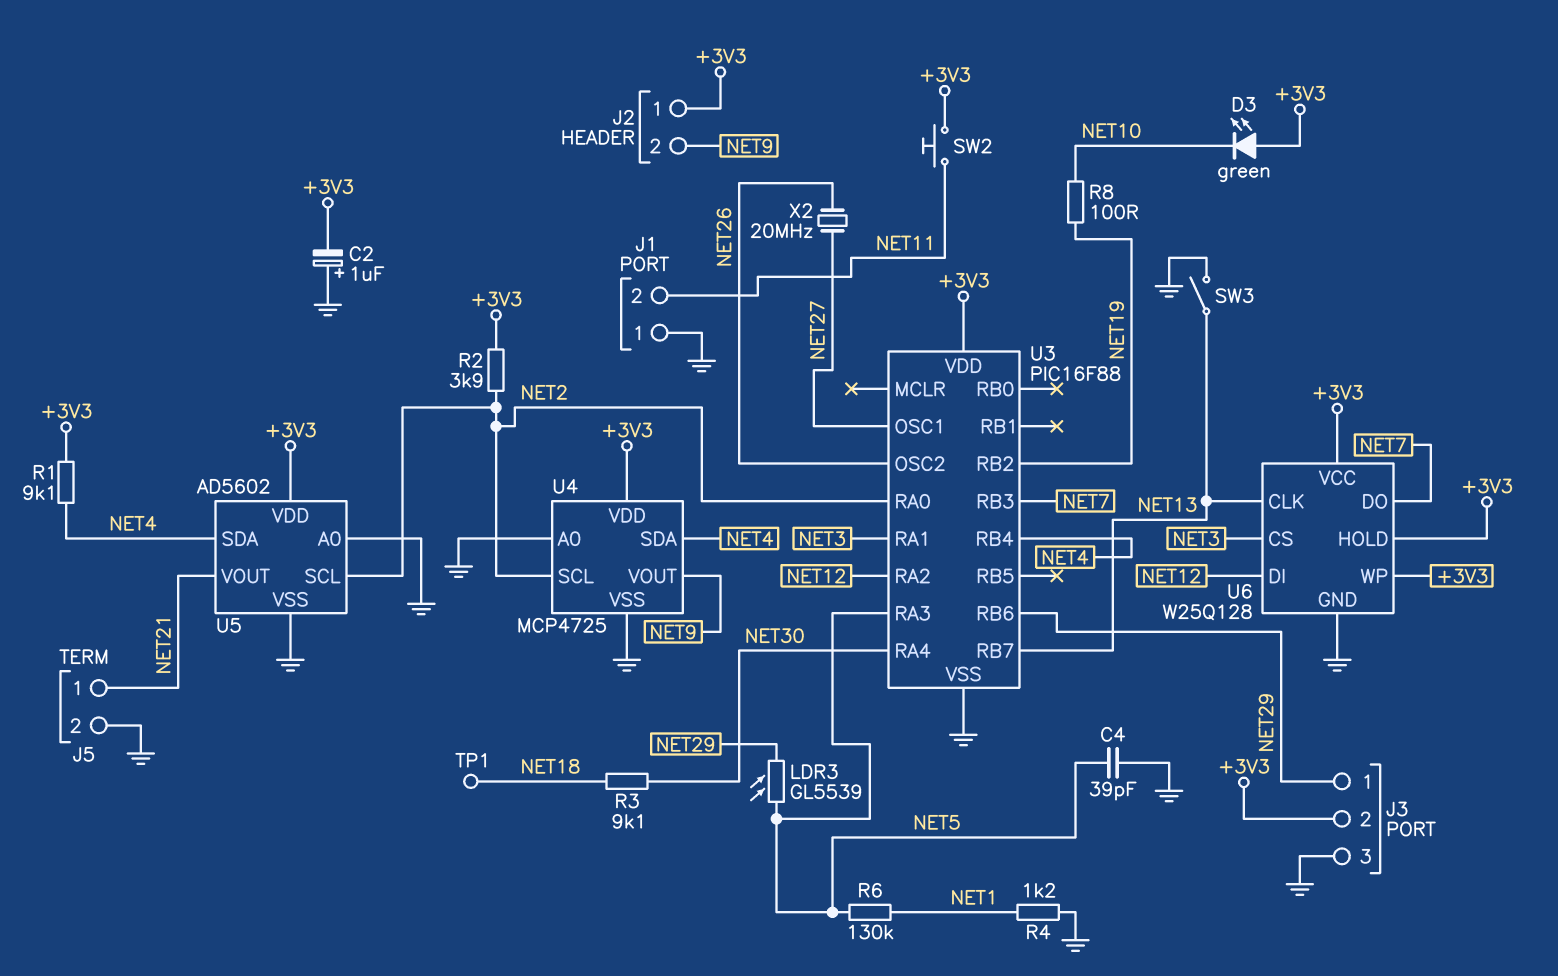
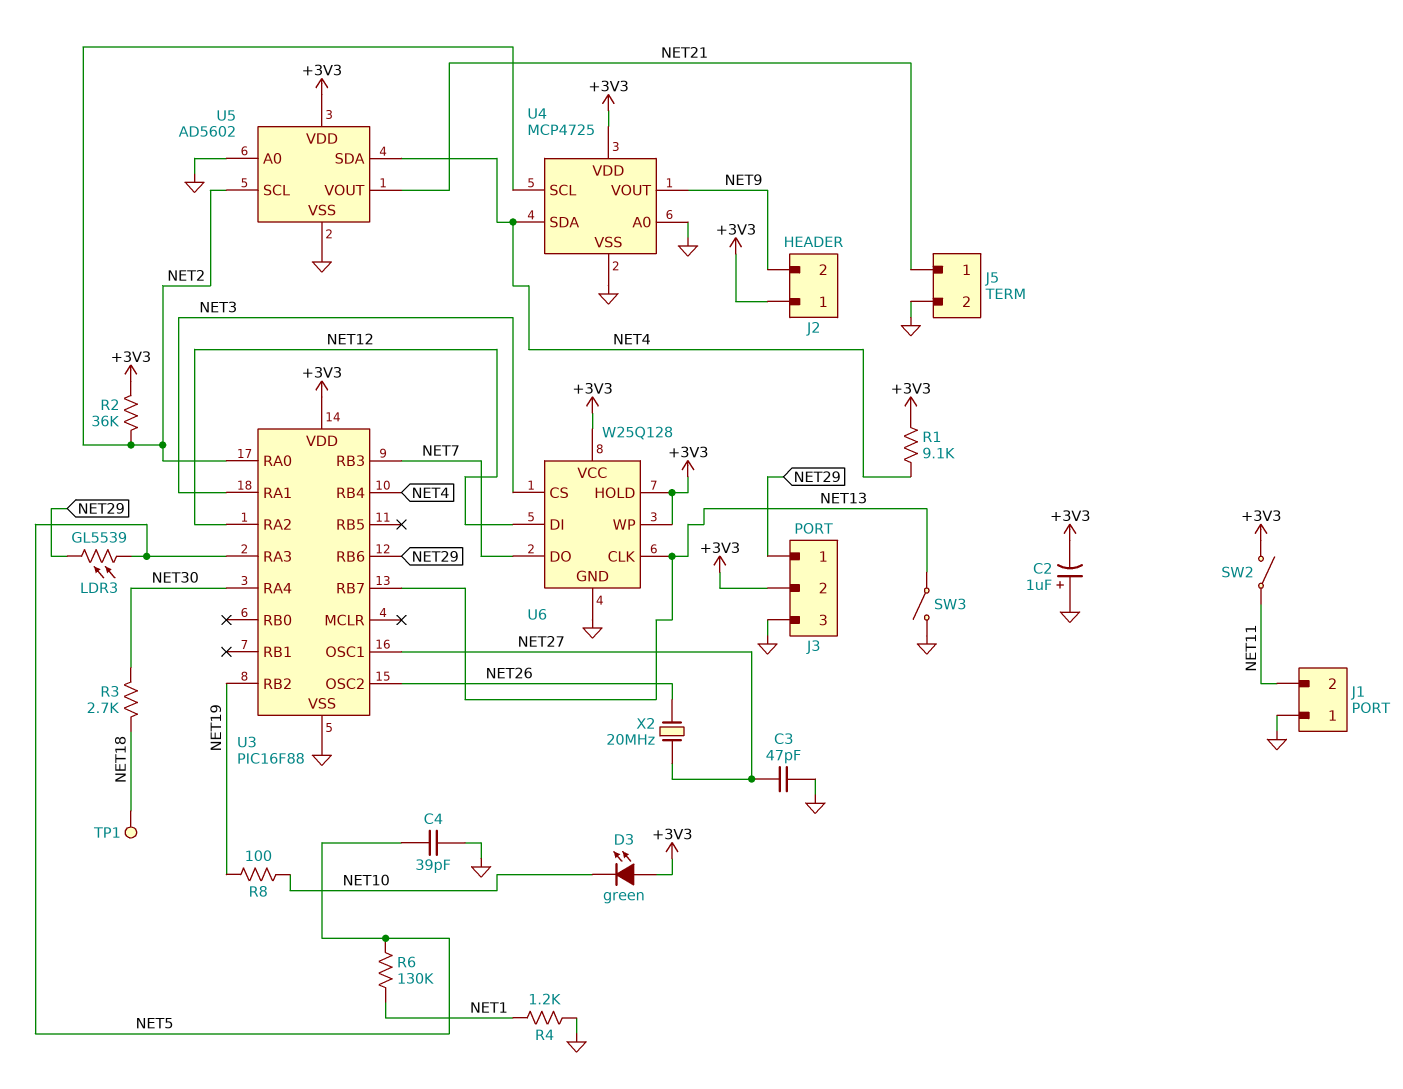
C3: none -> 47pF (GND, NET27)
R2: 3.9k (+3V3, NET2) -> 36k (+3V3, NET2)
R3: 9.1k (NET18, NET30) -> 2.7k (NET18, NET30)
SW2: button (+3V3, NET11) -> switch (+3V3, NET11)

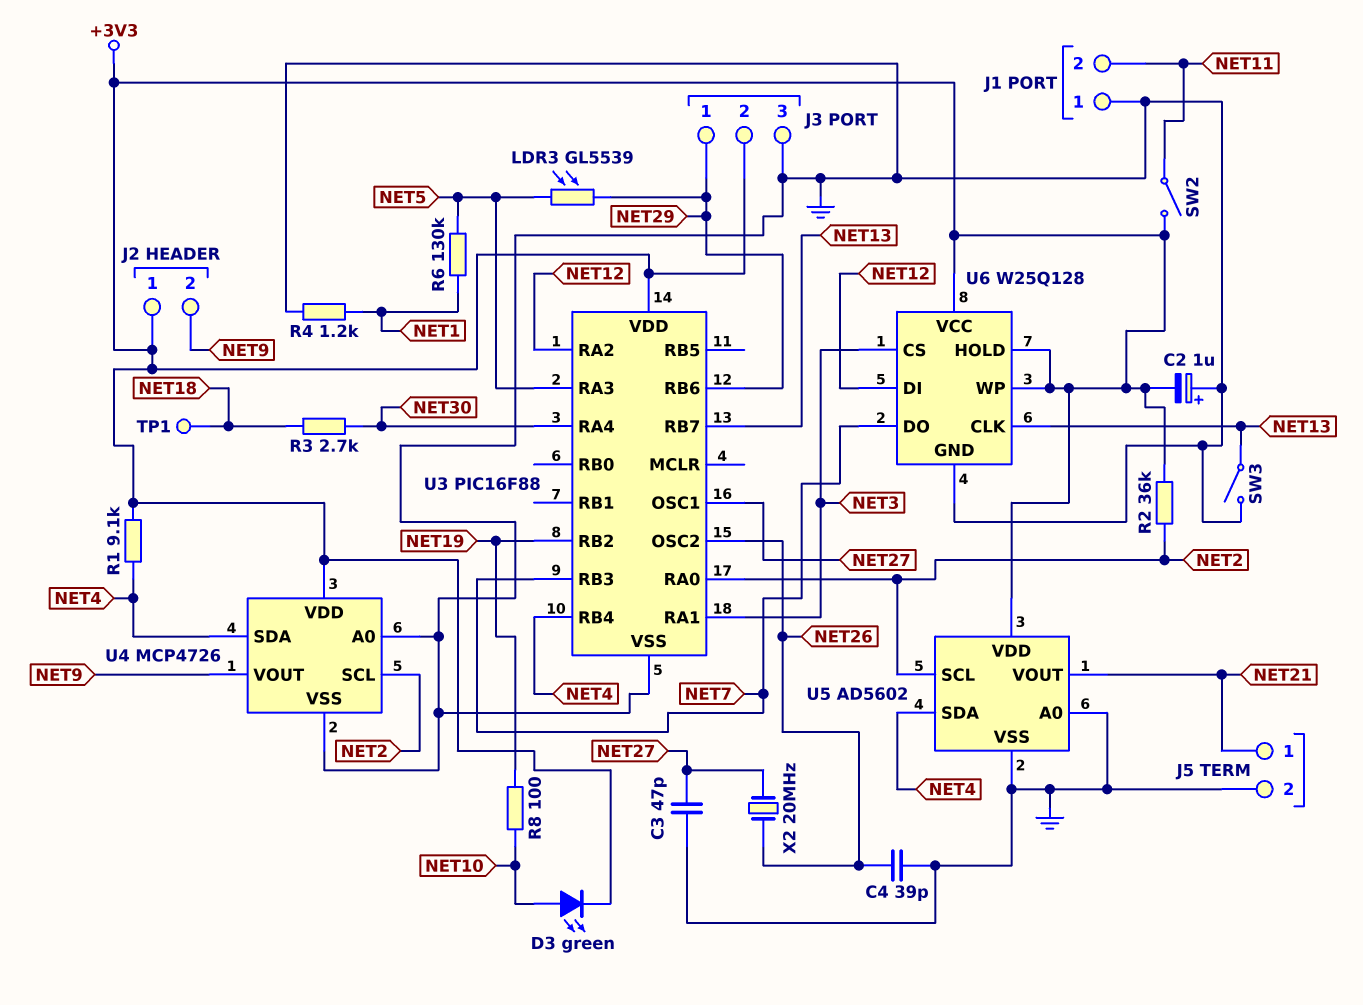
C4: 39pF (GND, NET5) -> 39pF (GND, NET26)
D3: LED green (A +3V3, K NET10) -> LED green (A NET10, K +3V3)
U4: MCP4725 -> MCP4726

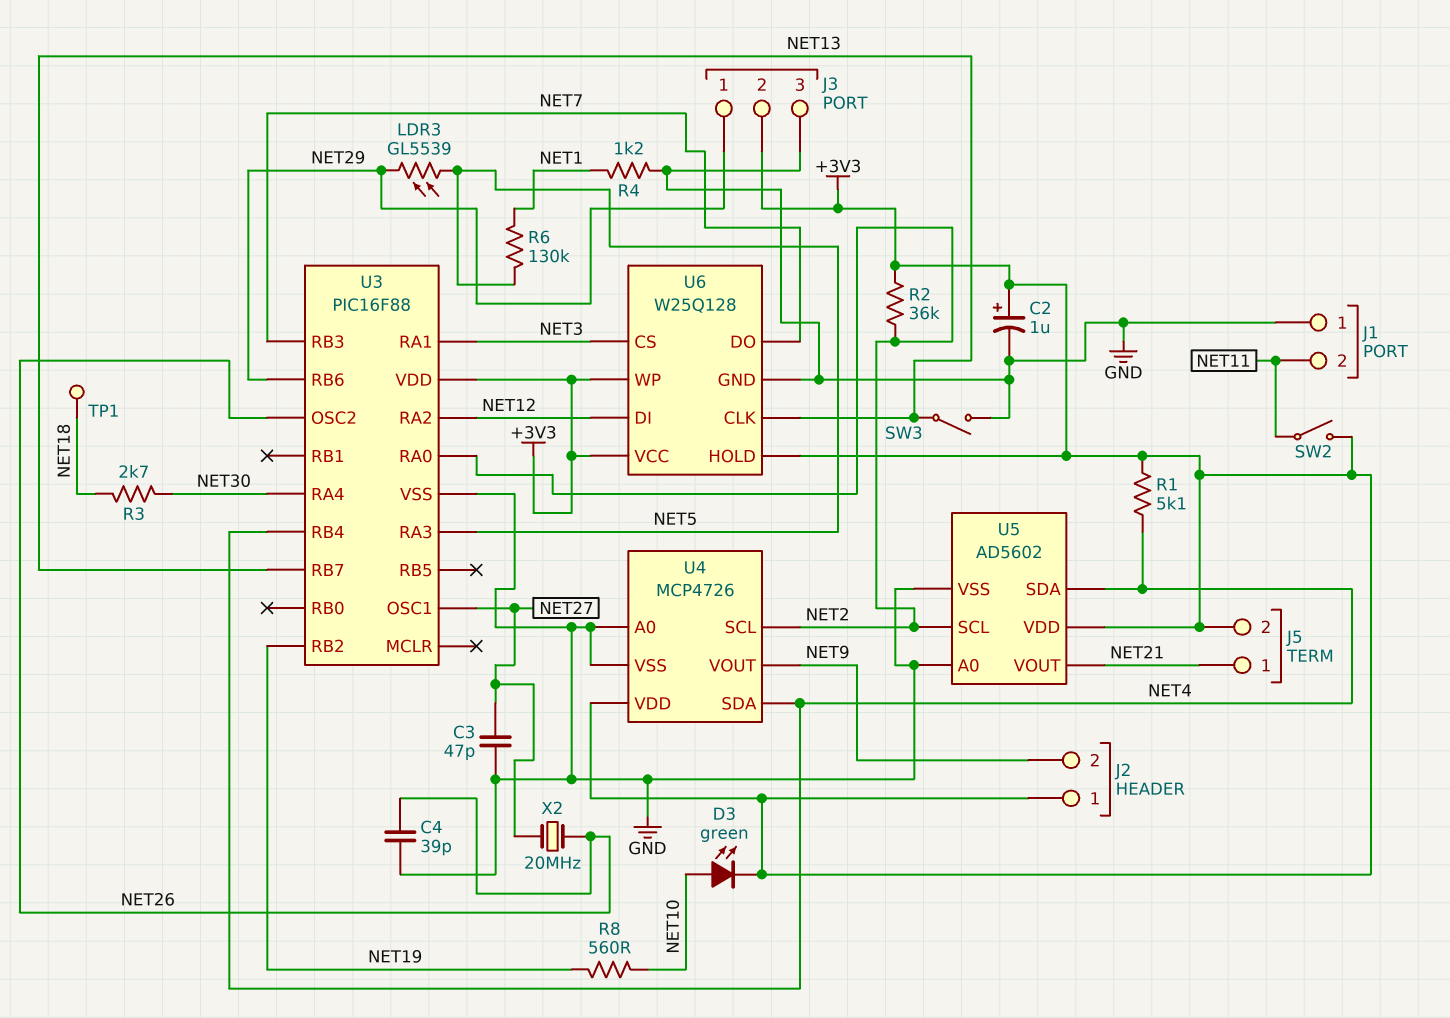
C2: 1uF (plus GND, minus +3V3) -> 1uF (plus +3V3, minus GND)
J5 pin 2: GND -> +3V3
R1: 9.1k (+3V3, NET4) -> 5.1k (+3V3, NET4)
R8: 100 (NET10, NET19) -> 560 (NET10, NET19)

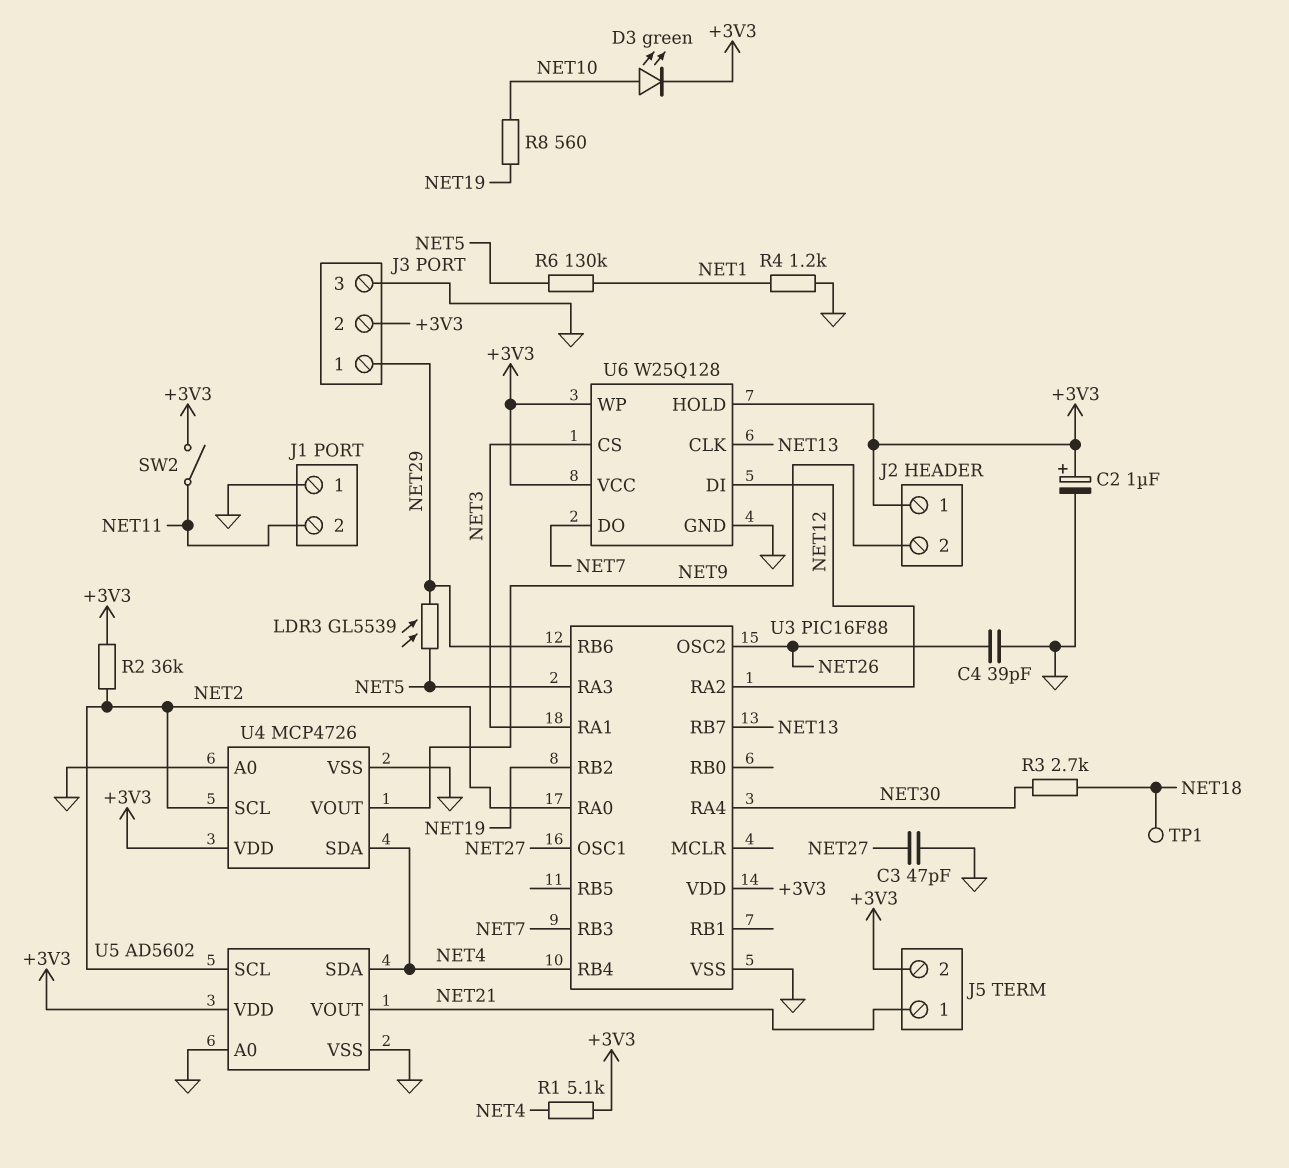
SW3: switch (GND, NET13) -> none
X2: 20MHz (NET26, NET27) -> none

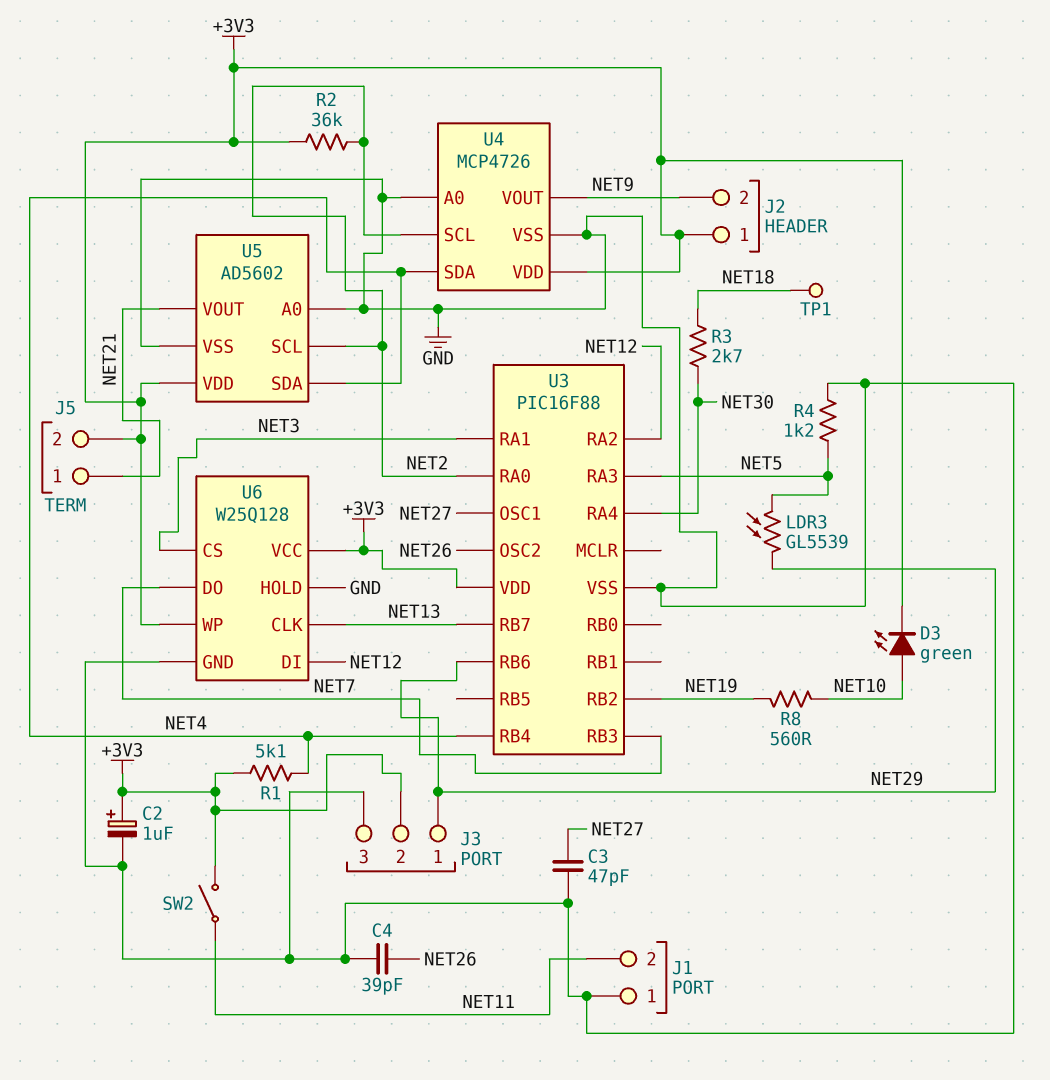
R4: 1.2k (GND, NET1) -> 1.2k (GND, NET5)
R6: 130k (NET1, NET5) -> none
U6 pin HOLD: +3V3 -> GND

